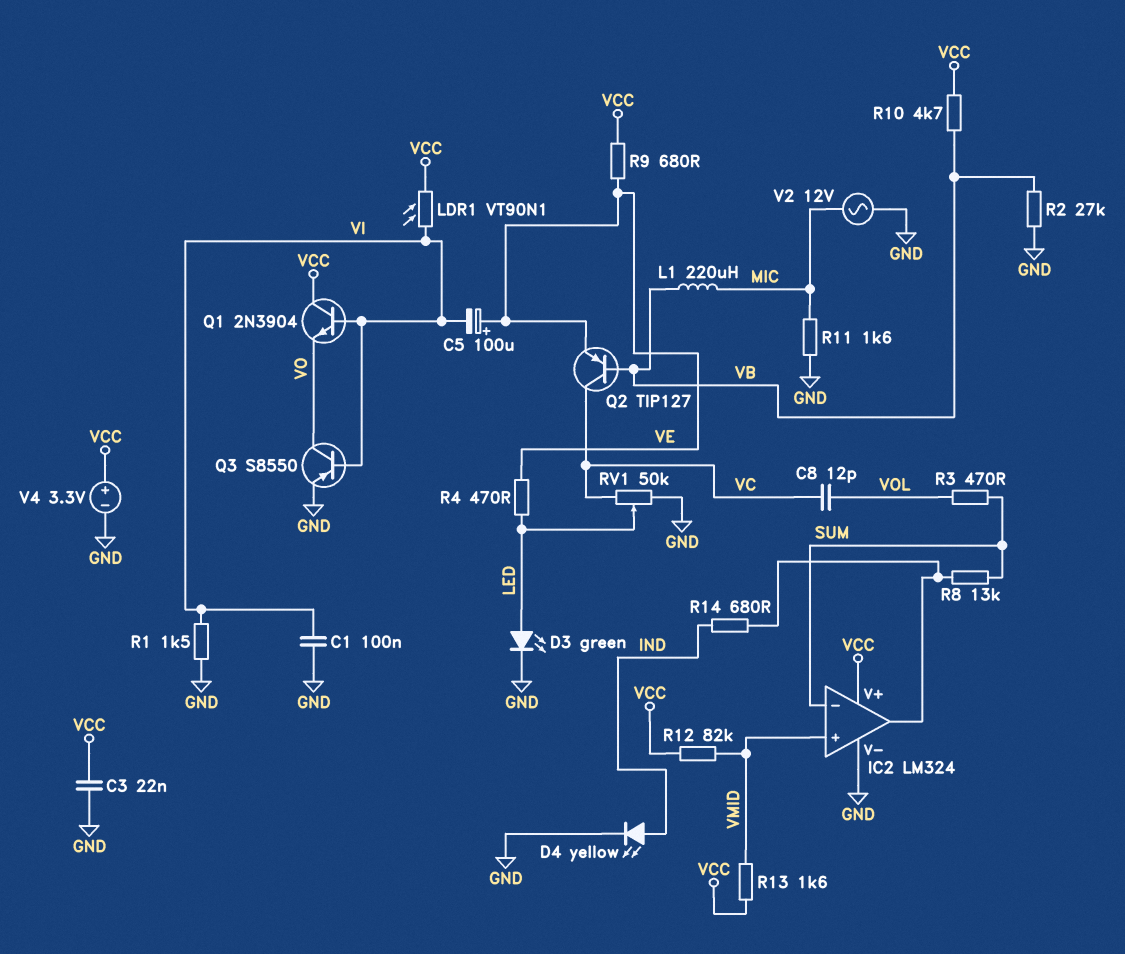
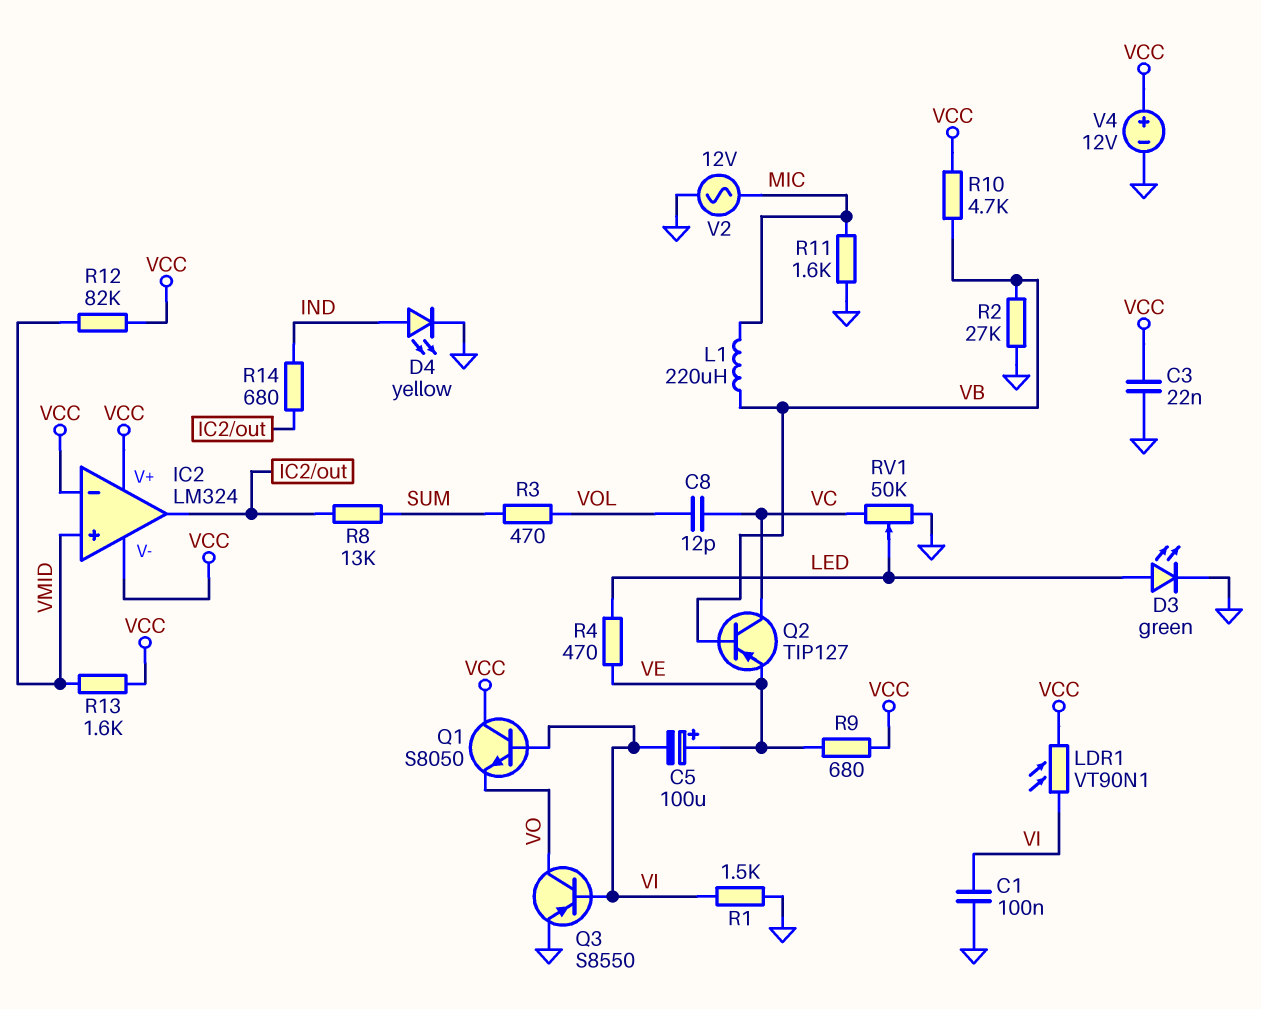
IC2 pin V-: GND -> VCC
IC2 pin in-: SUM -> VCC
Q1: NPN 2N3904 (B VI, C VCC, E VO) -> NPN S8050 (B VI, C VCC, E VO)
V4: 3.3V (plus VCC, minus GND) -> 12V (plus VCC, minus GND)

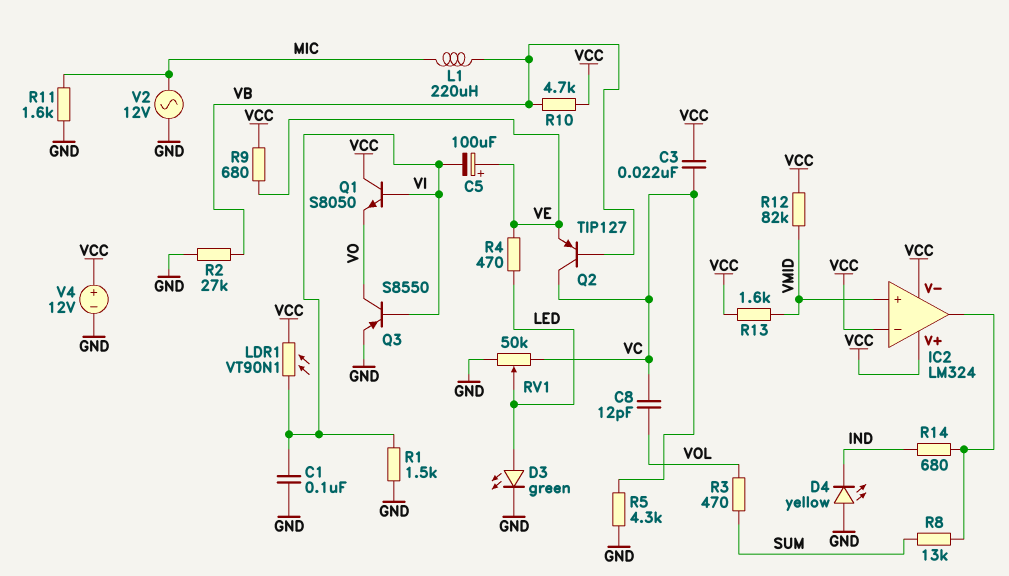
C3: 22nF (GND, VCC) -> 22nF (VC, VCC)
D4: LED yellow (A IND, K GND) -> LED yellow (A GND, K IND)
R5: none -> 4.3k (GND, VC)

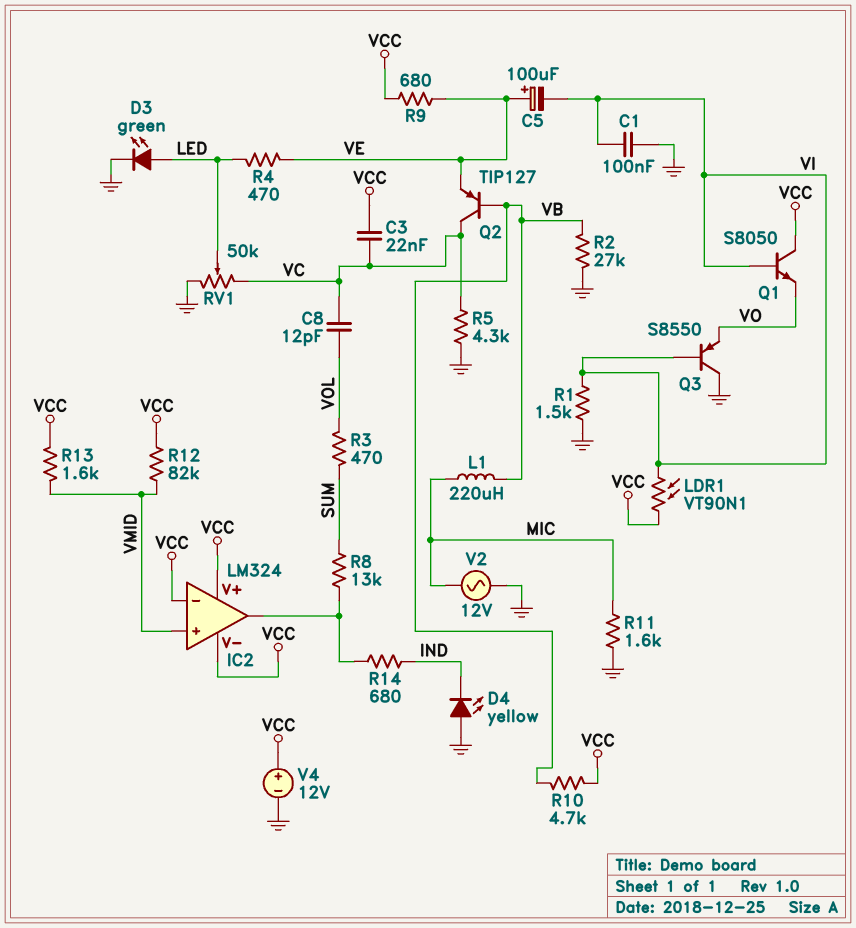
Q3: PNP S8550 (B VI, C VO, E GND) -> PNP S8550 (B VI, C GND, E VO)

